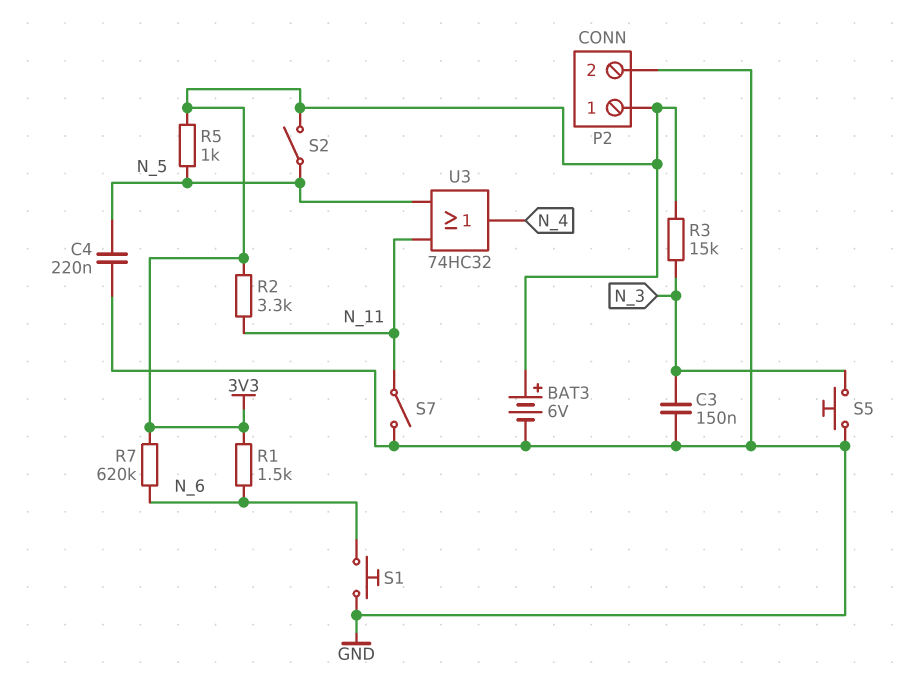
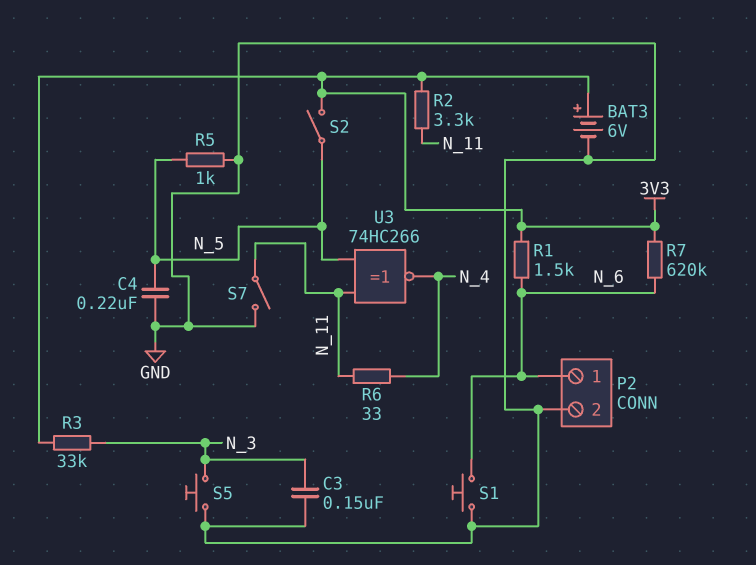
P2 pin 1: 3V3 -> N_6
R3: 15k (3V3, N_3) -> 33k (3V3, N_3)
R5: 1k (3V3, N_5) -> 1k (GND, N_5)
R6: none -> 33 (N_4, N_11)
U3: OR 74HC32 (in N_5, in N_11, out N_4) -> XNOR 74HC266 (in N_5, in N_11, out N_4)

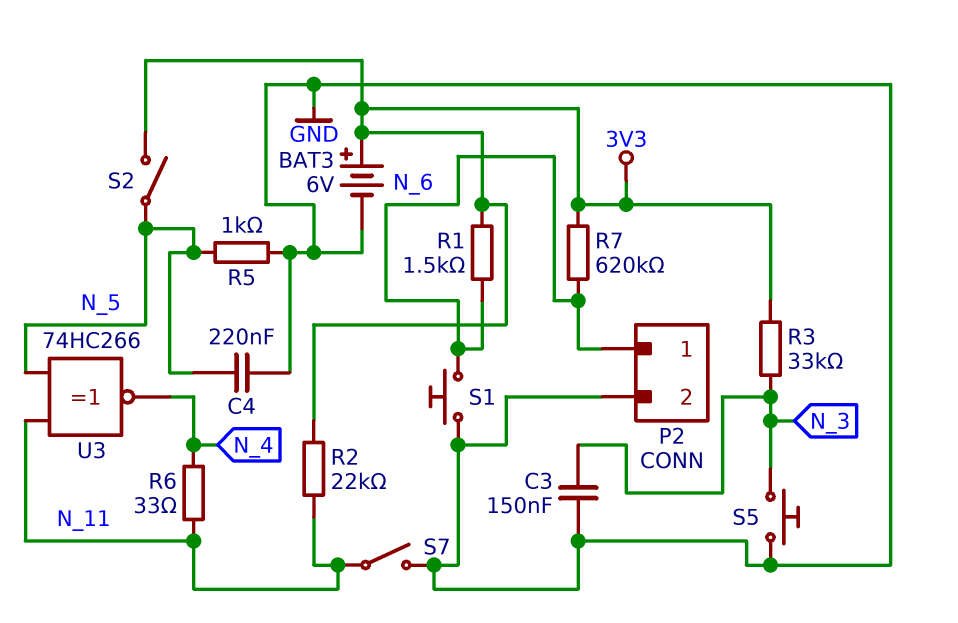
R2: 3.3k (3V3, N_11) -> 22k (3V3, N_11)

